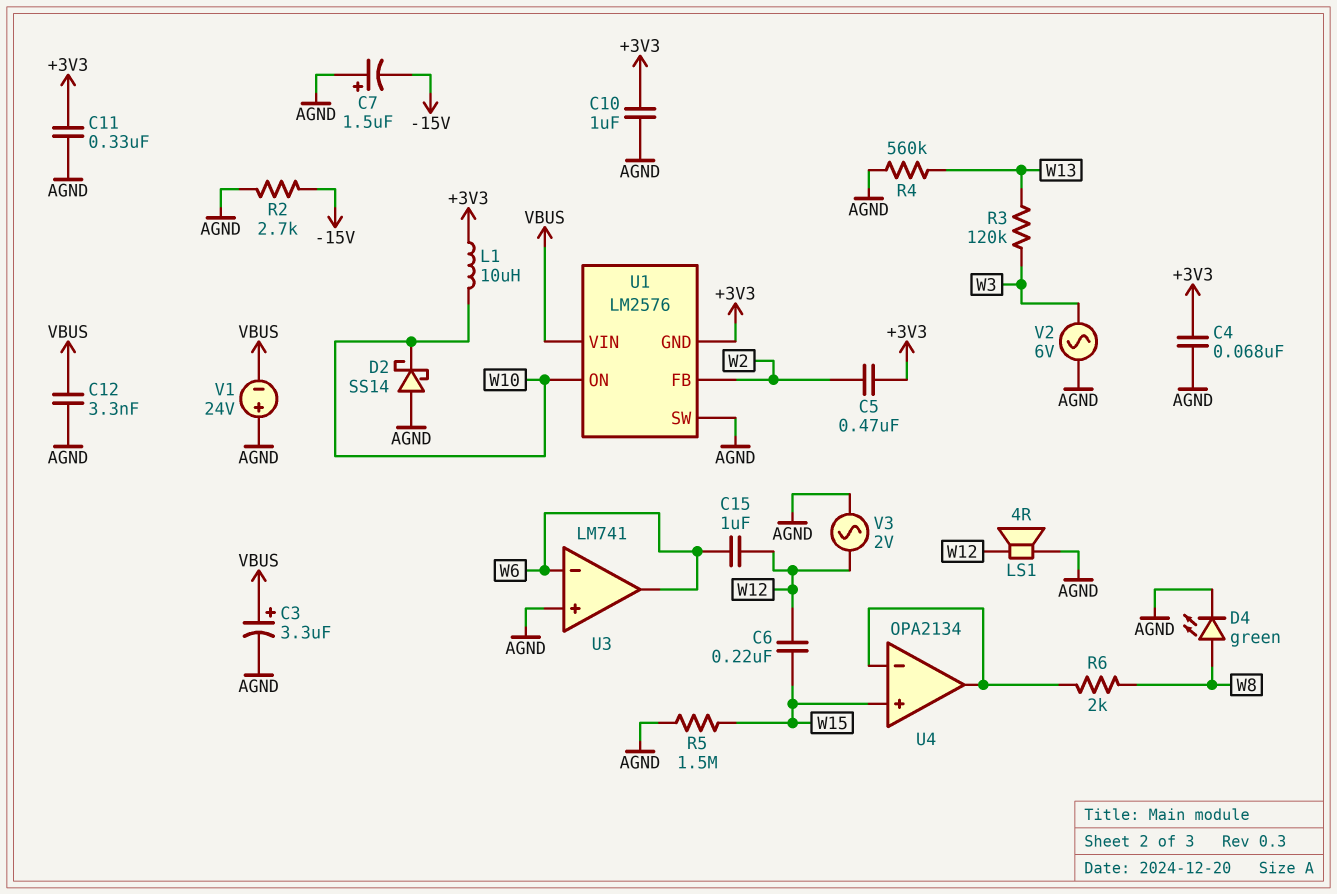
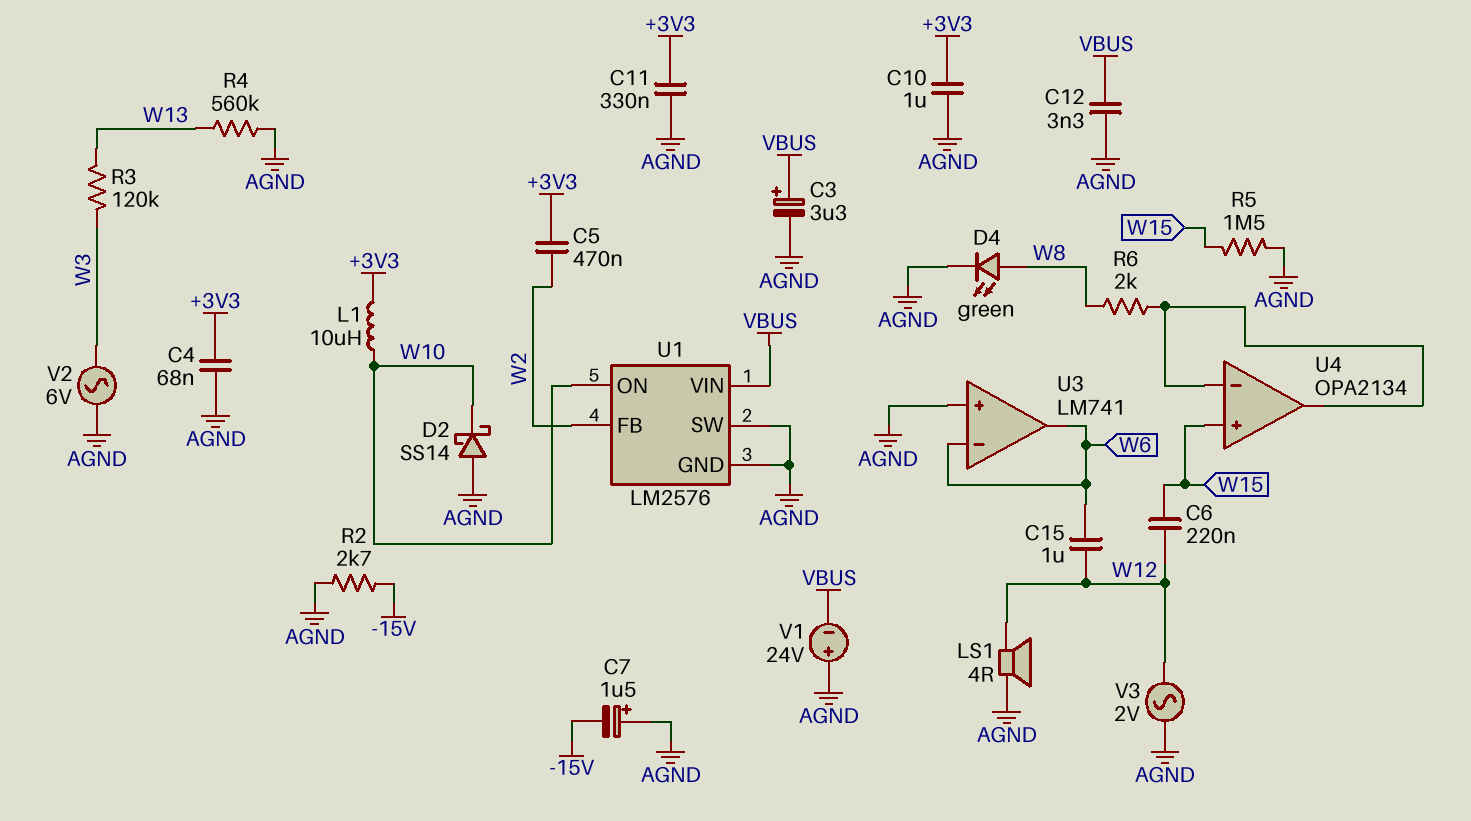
U1 pin GND: +3V3 -> AGND

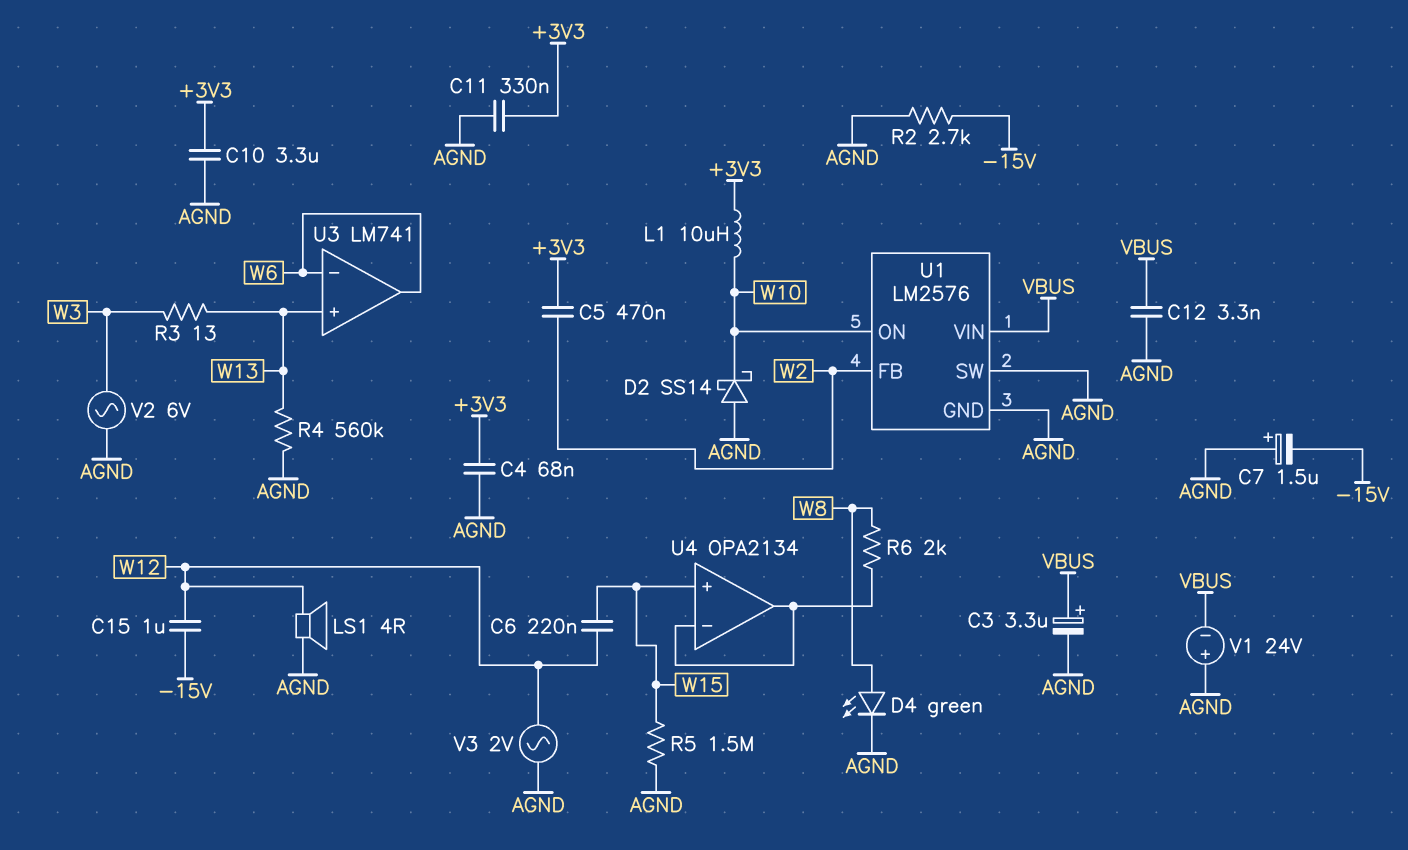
C10: 1uF (+3V3, AGND) -> 3.3uF (+3V3, AGND)
C15: 1uF (W6, W12) -> 1uF (-15V, W12)
R3: 120k (W3, W13) -> 13 (W3, W13)
U3 pin in+: AGND -> W13

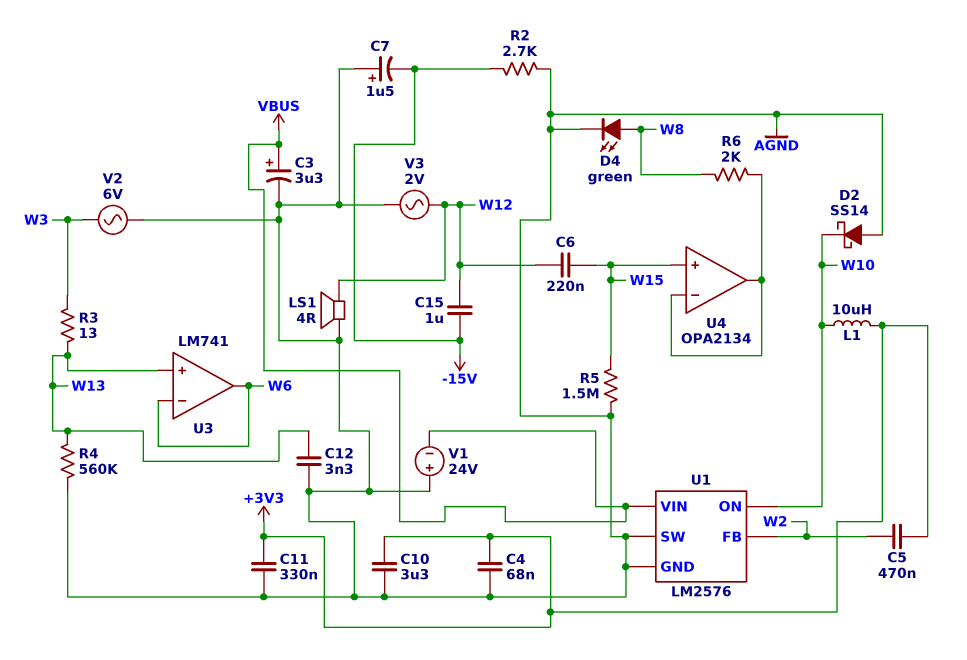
C12: 3.3nF (AGND, VBUS) -> 3.3nF (AGND, W13)

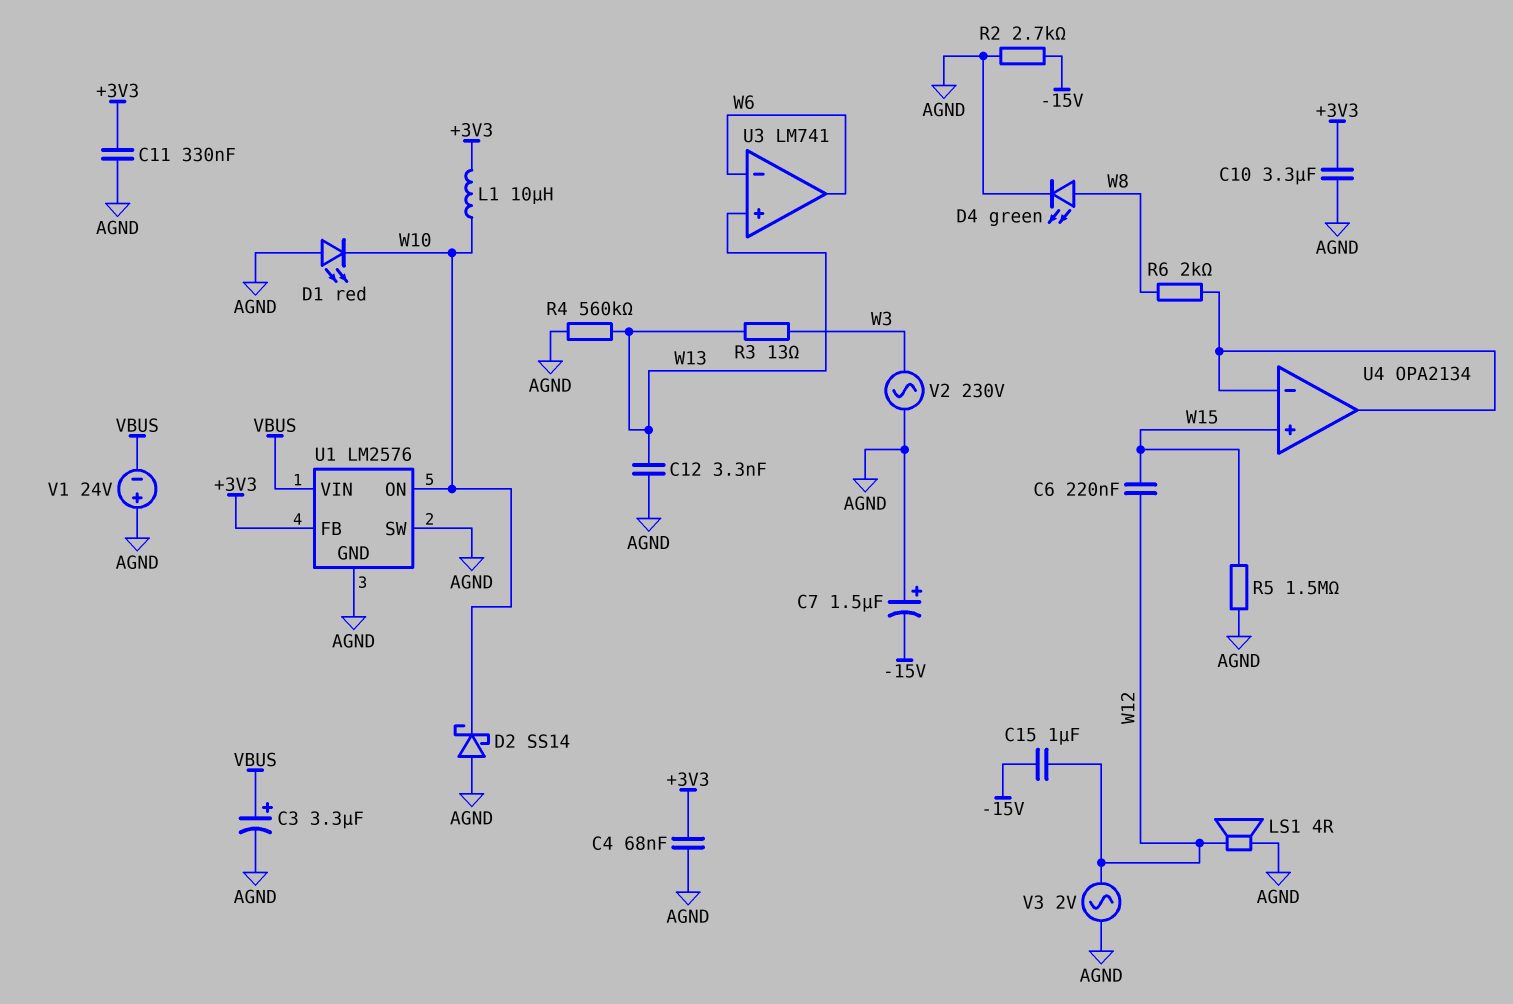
C5: 470nF (+3V3, W2) -> none
D1: none -> LED red (A AGND, K W10)
U1 pin FB: W2 -> +3V3
V2: AC 6V (AGND, W3) -> AC 230V (AGND, W3)

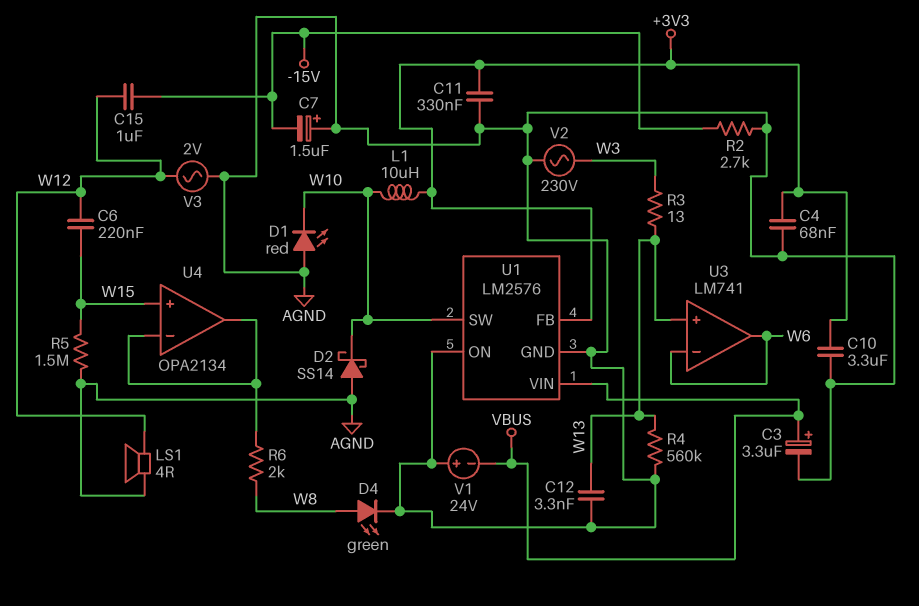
U1 pin ON: W10 -> AGND
U1 pin SW: AGND -> W10

